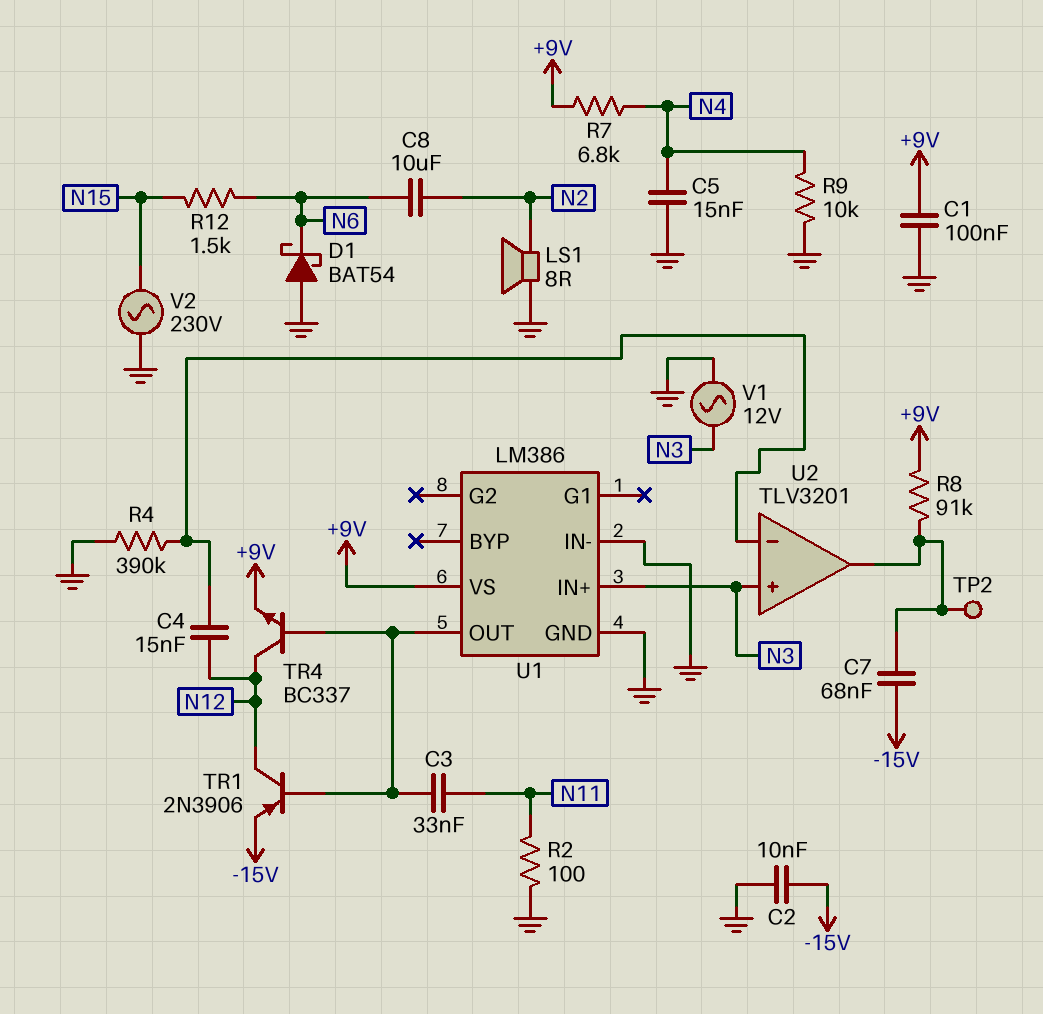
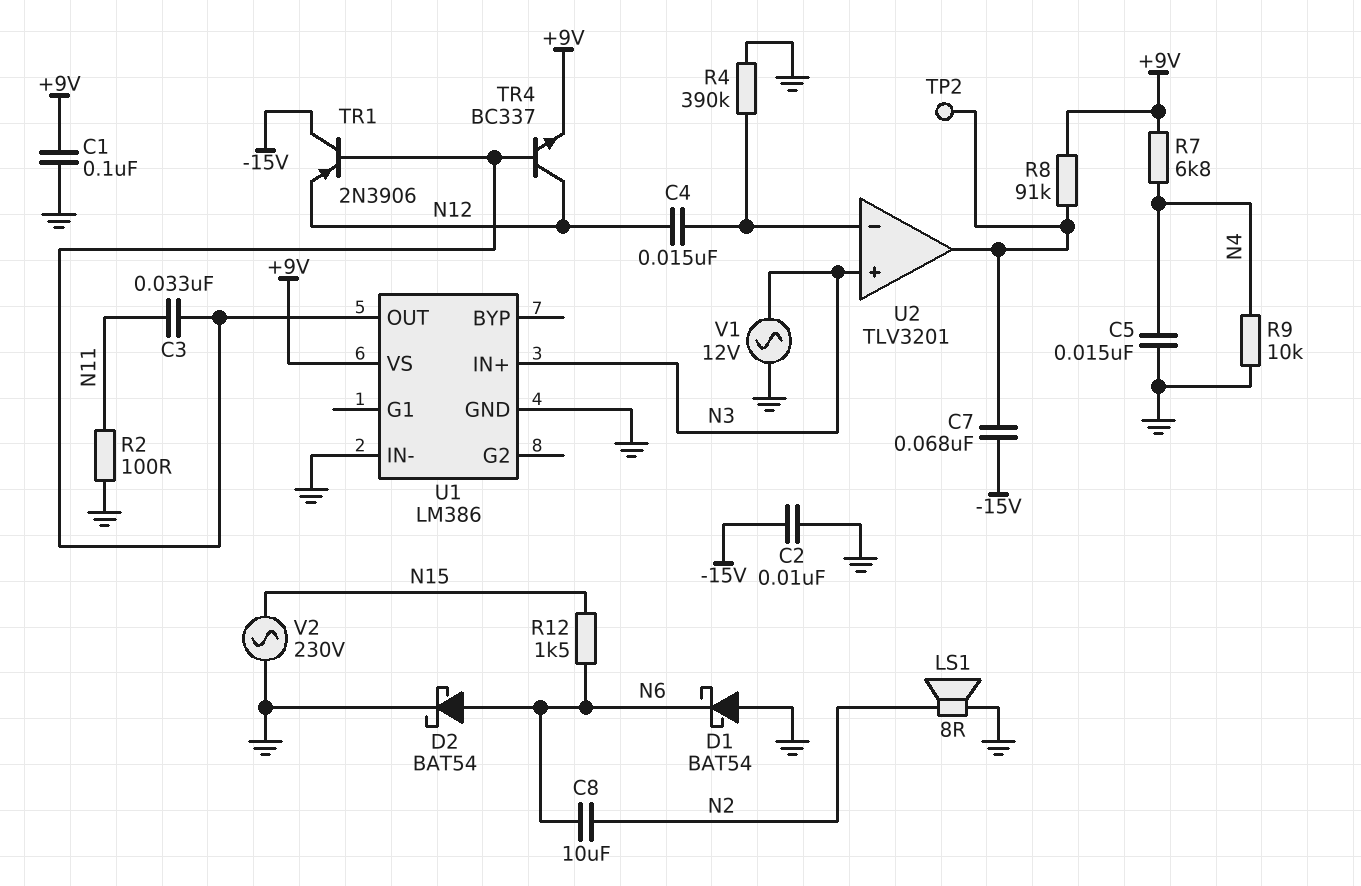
D2: none -> schottky BAT54 (A N6, K GND)
TR1: PNP 2N3906 (B U1/OUT, C N12, E -15V) -> PNP 2N3906 (B U1/OUT, C -15V, E N12)

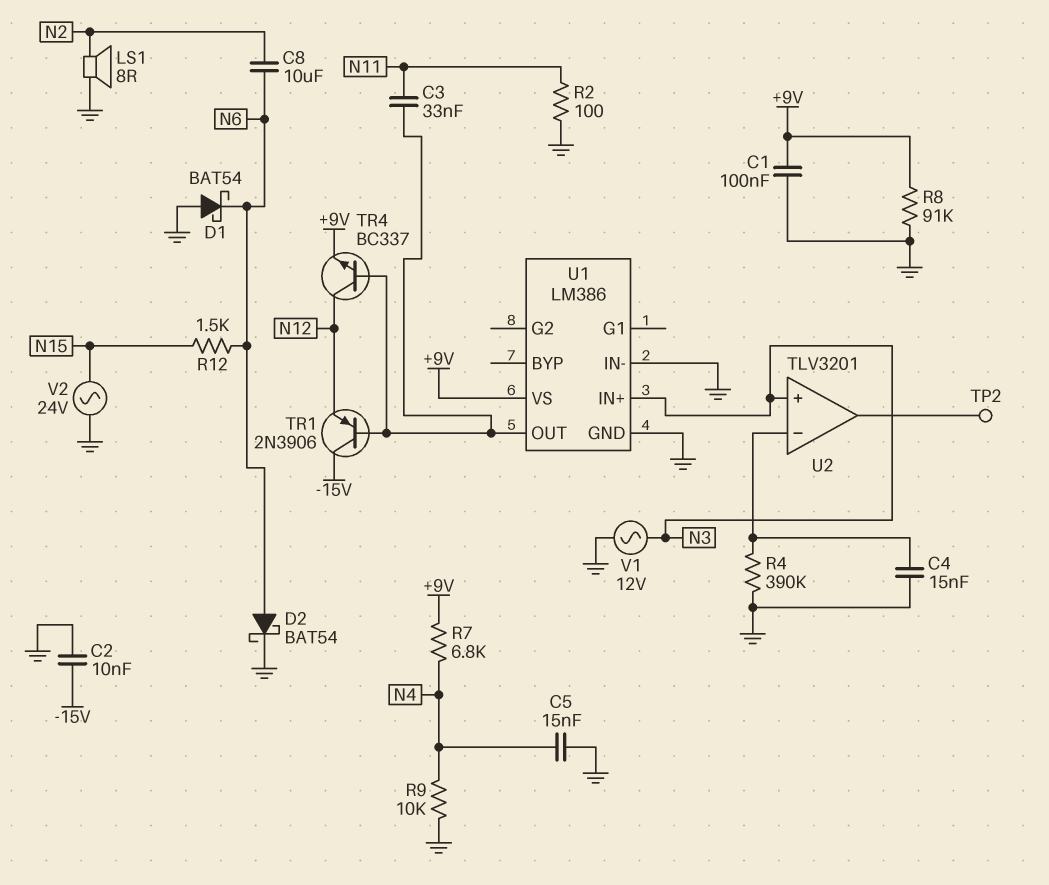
C4: 15nF (N12, U2/in-) -> 15nF (GND, U2/in-)
C7: 68nF (-15V, U2/out) -> none
R8: 91k (+9V, U2/out) -> 91k (+9V, GND)
V2: AC 230V (GND, N15) -> AC 24V (GND, N15)

